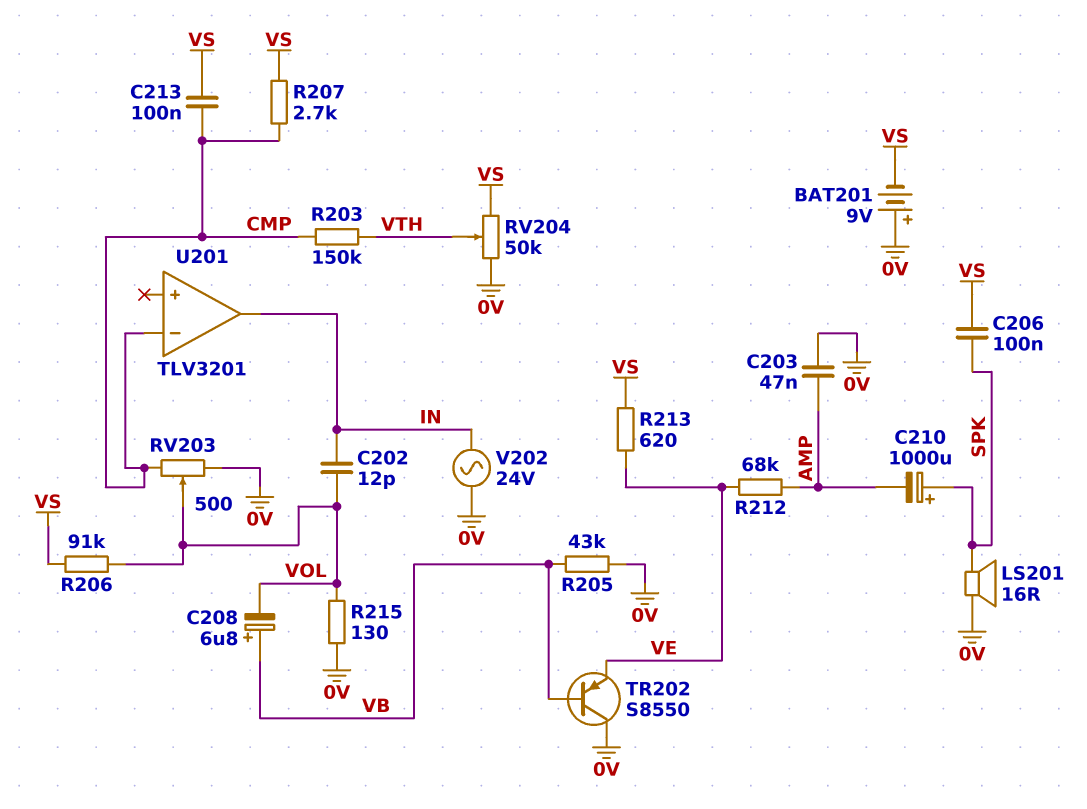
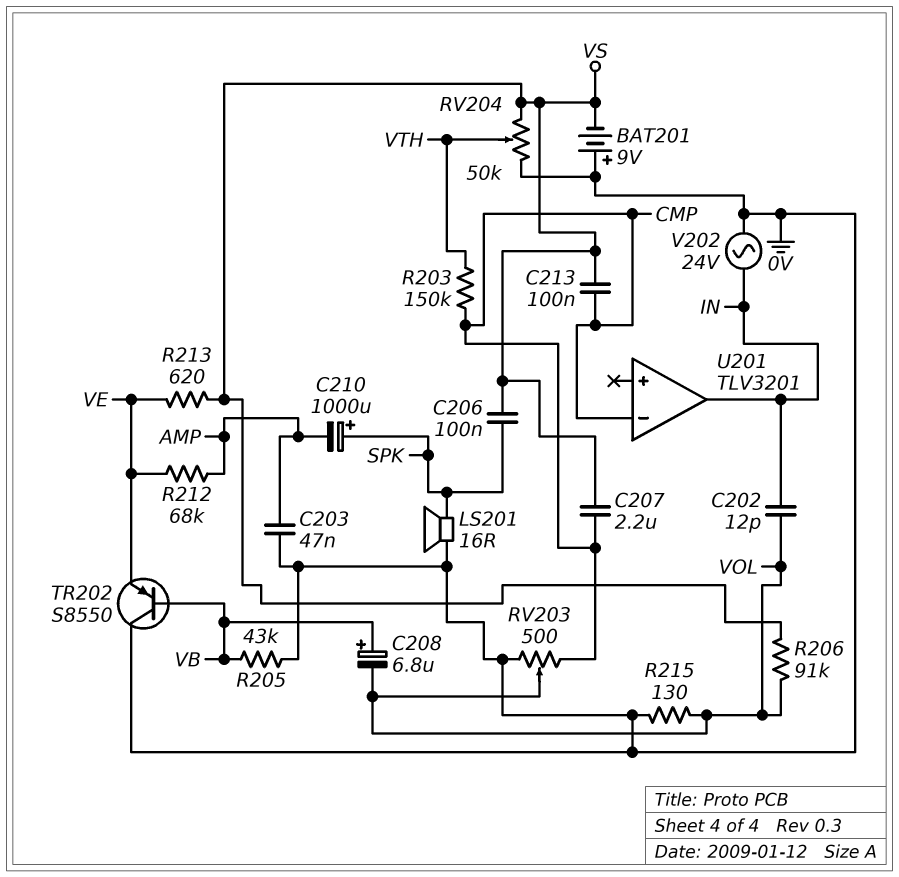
C207: none -> 2.2uF (CMP, VS)
R207: 2.7k (CMP, VS) -> none

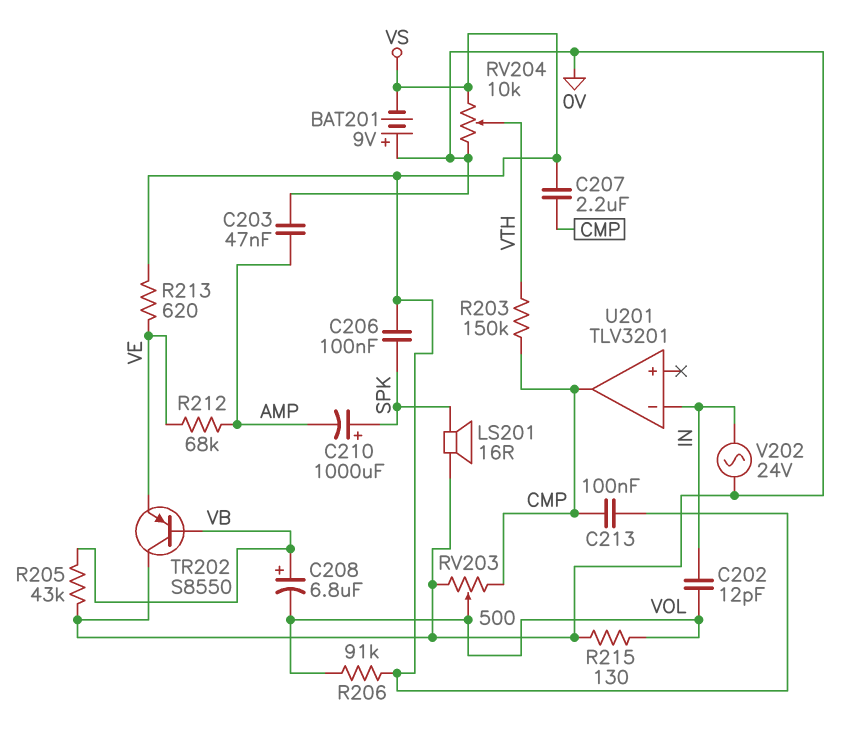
RV204: 50k (0V, VS, wiper VTH) -> 10k (0V, VS, wiper VTH)
U201 pin in-: CMP -> IN
U201 pin out: IN -> CMP

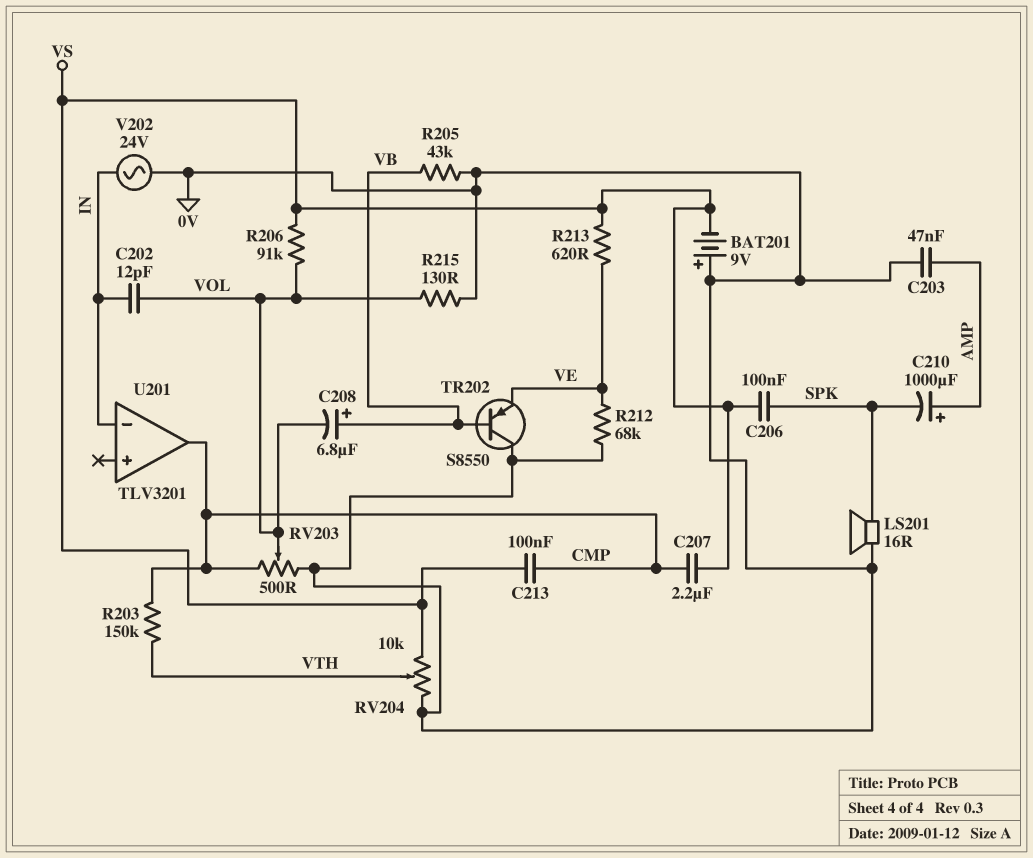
C210: 1000uF (plus SPK, minus AMP) -> 1000uF (plus AMP, minus SPK)
R212: 68k (AMP, VE) -> 68k (0V, VE)

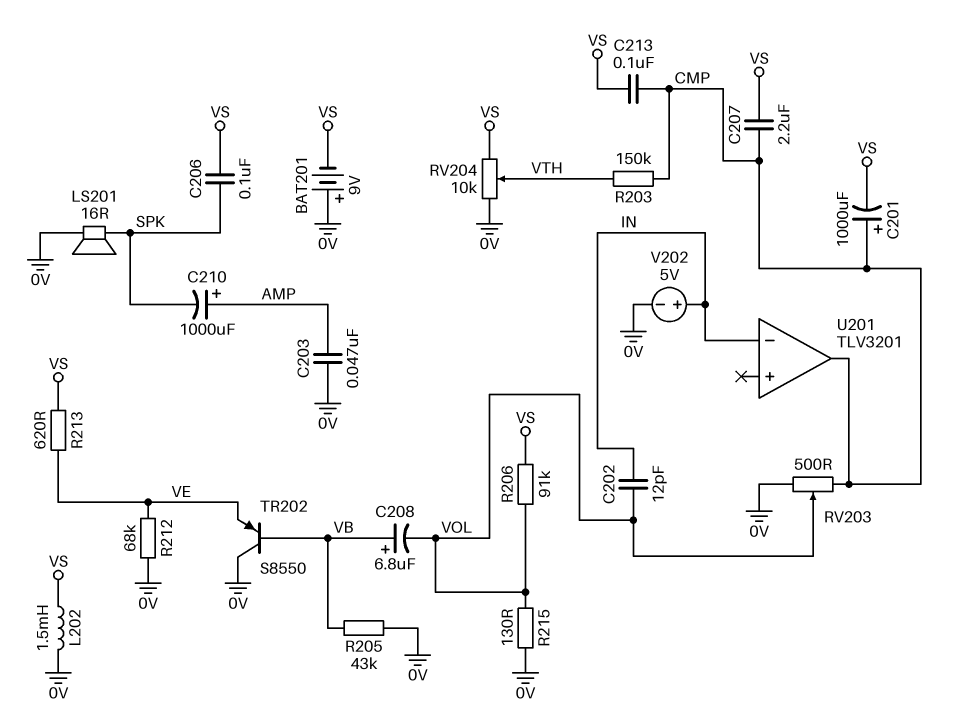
C201: none -> 1000uF (plus CMP, minus VS)
L202: none -> 1.5mH (0V, VS)
V202: AC 24V (0V, IN) -> 5V (plus IN, minus 0V)

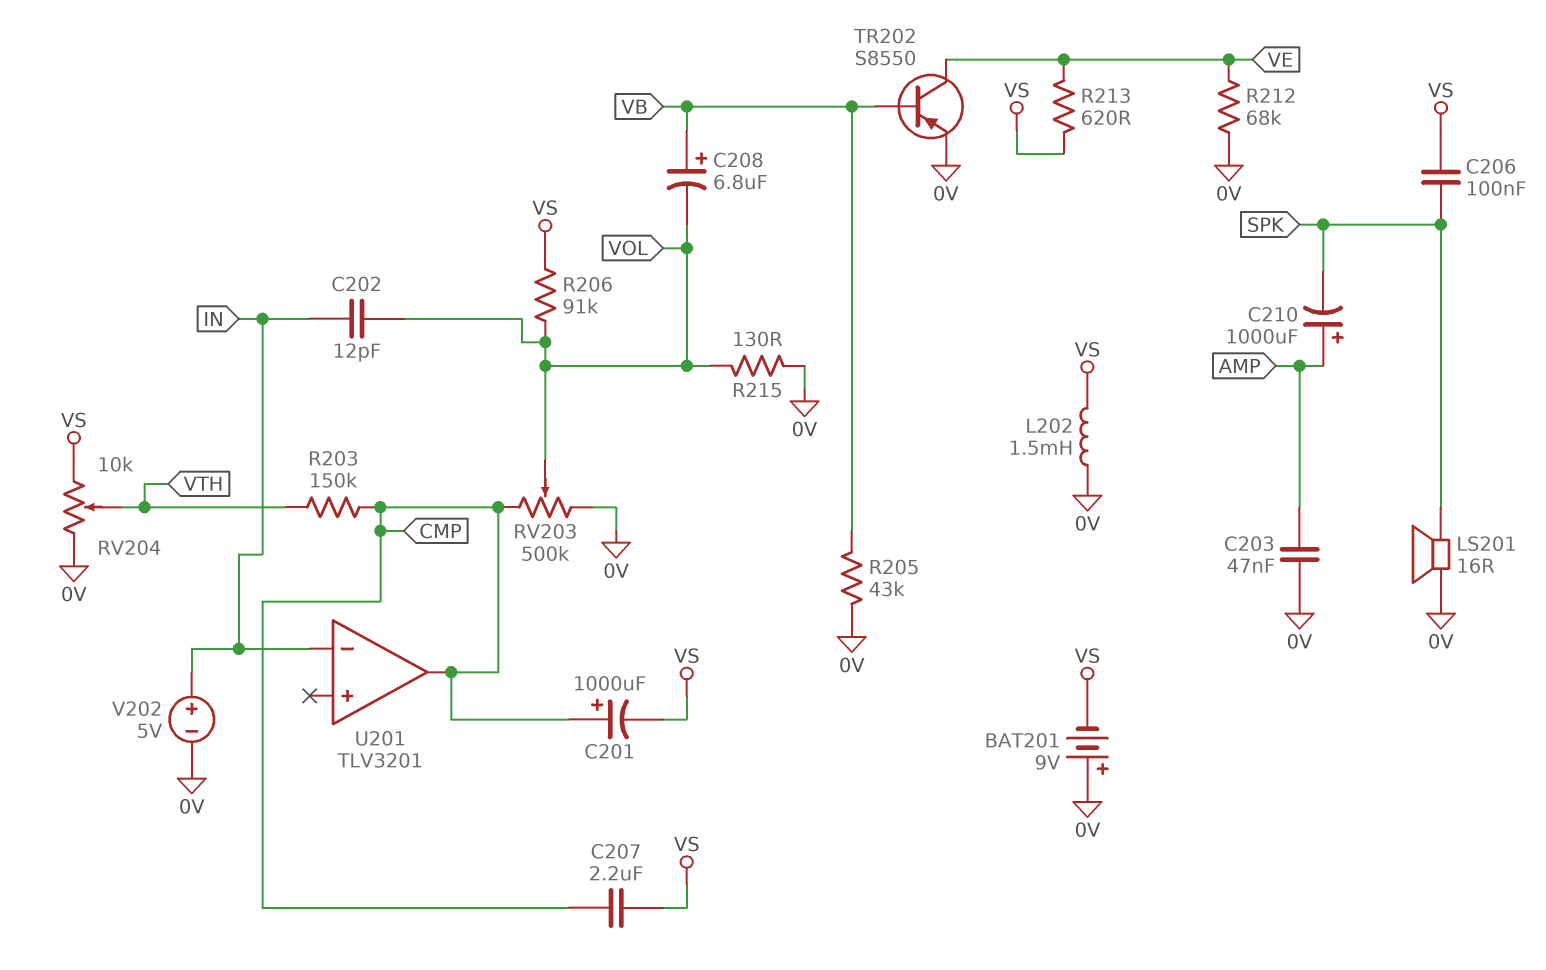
C213: 100nF (CMP, VS) -> none
RV203: 500 (0V, CMP, wiper VOL) -> 500k (0V, CMP, wiper VOL)
TR202: PNP S8550 (B VB, C 0V, E VE) -> PNP S8550 (B VB, C VE, E 0V)

